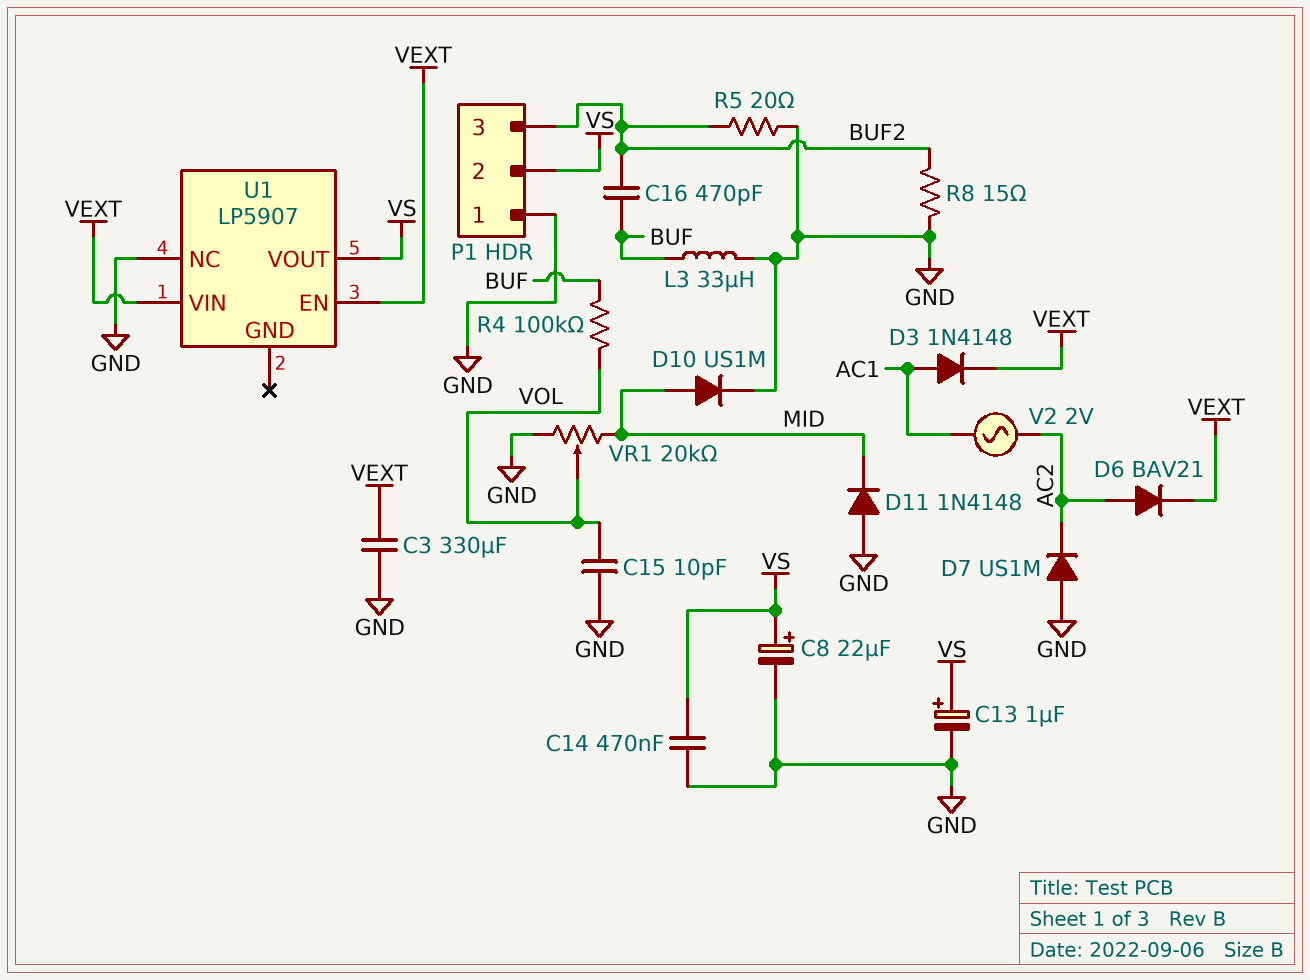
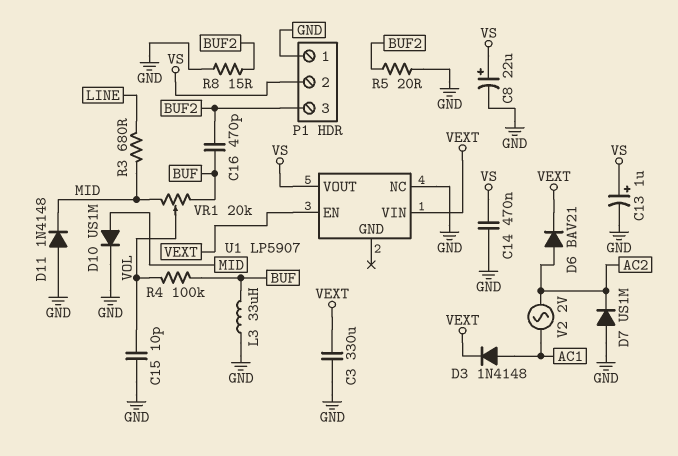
R3: none -> 680 (LINE, MID)
VR1: 20k (GND, MID, wiper VOL) -> 20k (BUF, MID, wiper VOL)

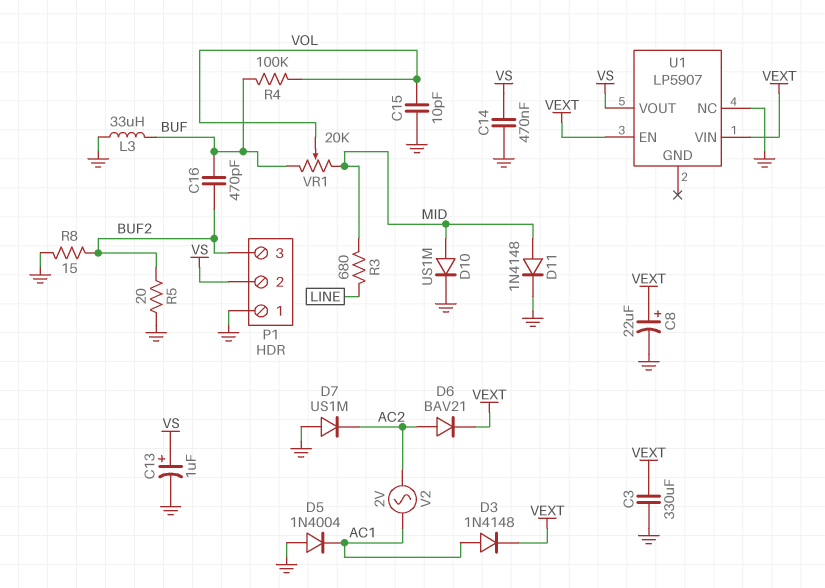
C8: 22uF (plus VS, minus GND) -> 22uF (plus VEXT, minus GND)
D5: none -> diode 1N4004 (A GND, K AC1)
D11: diode 1N4148 (A GND, K MID) -> diode 1N4148 (A MID, K GND)

